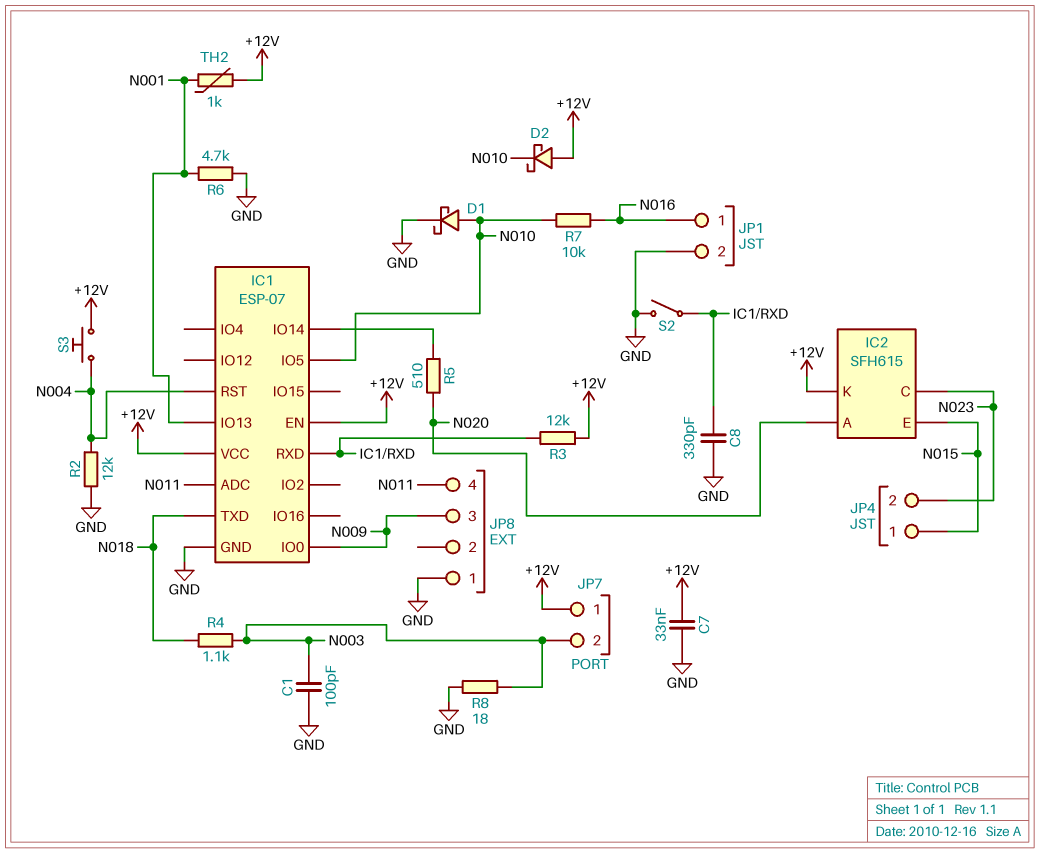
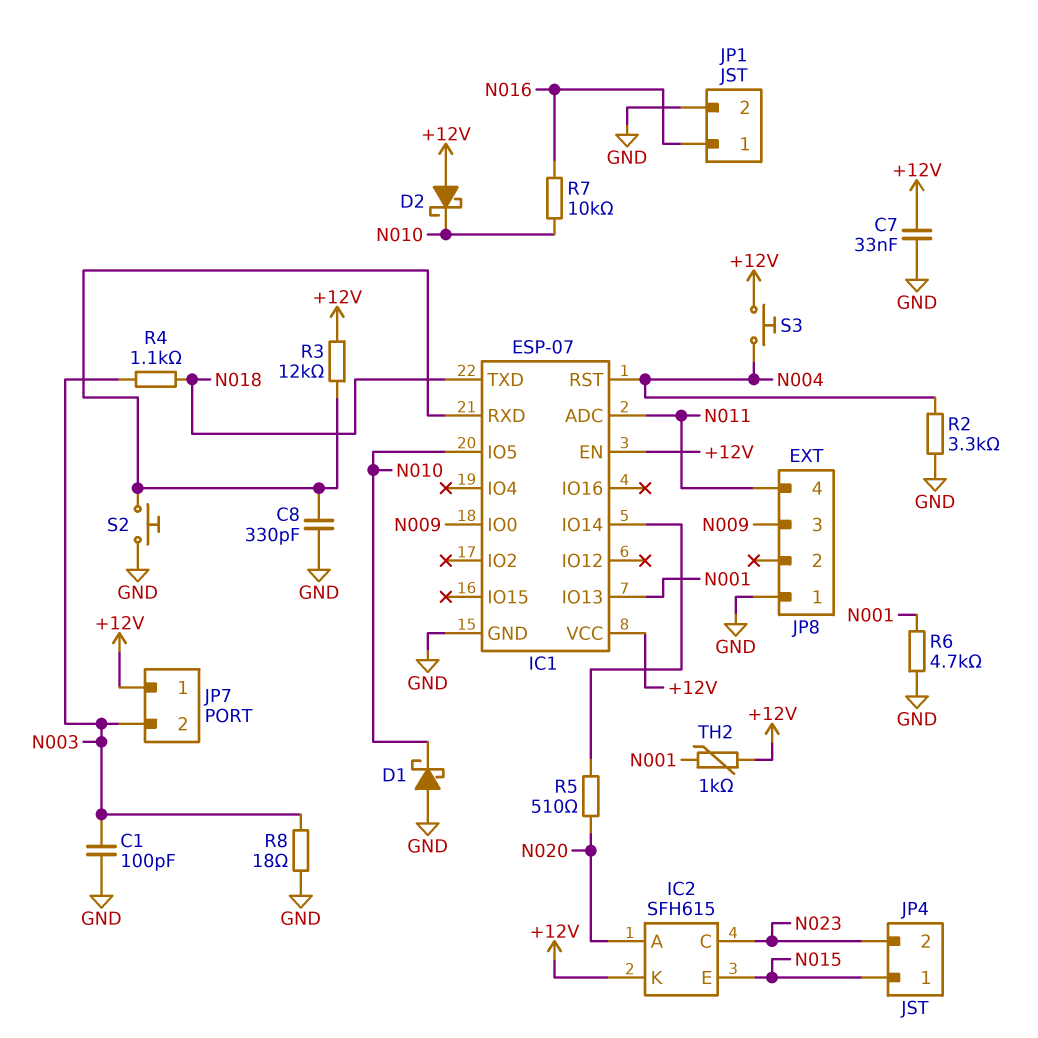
D1: schottky (A N010, K GND) -> schottky (A GND, K N010)
R2: 12k (GND, N004) -> 3.3k (GND, N004)
S2: switch (GND, IC1/RXD) -> button (GND, IC1/RXD)

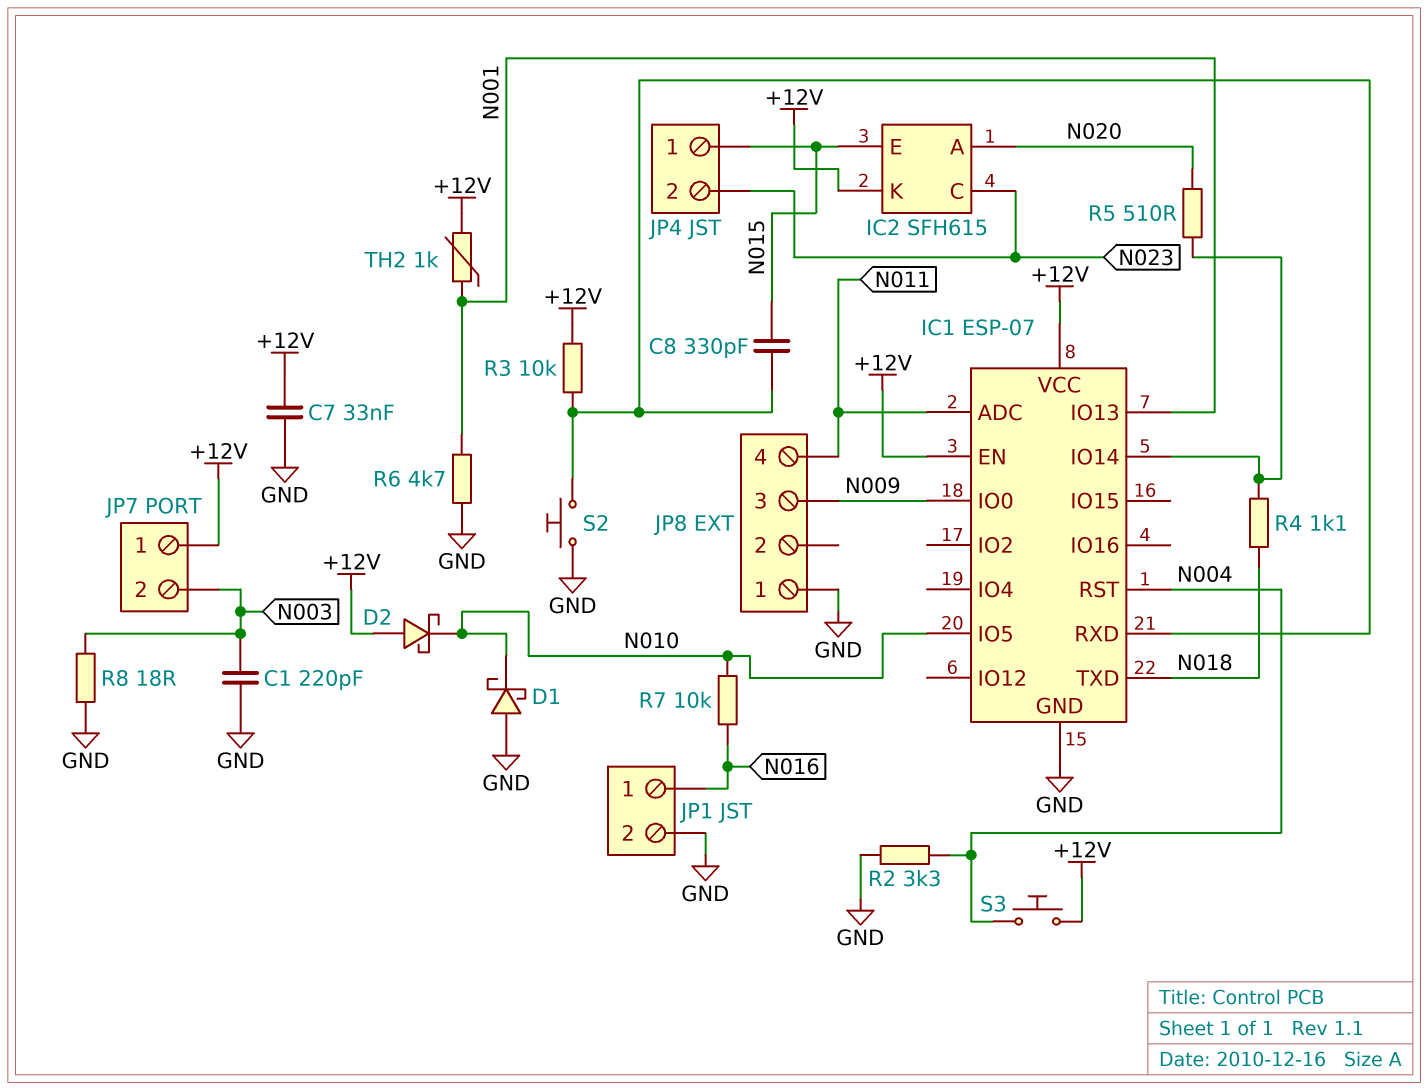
C1: 100pF (GND, N003) -> 220pF (GND, N003)
C8: 330pF (GND, IC1/RXD) -> 330pF (IC1/RXD, N015)
R3: 12k (+12V, IC1/RXD) -> 10k (+12V, IC1/RXD)
R4: 1.1k (N003, N018) -> 1.1k (IC1/IO14, N018)

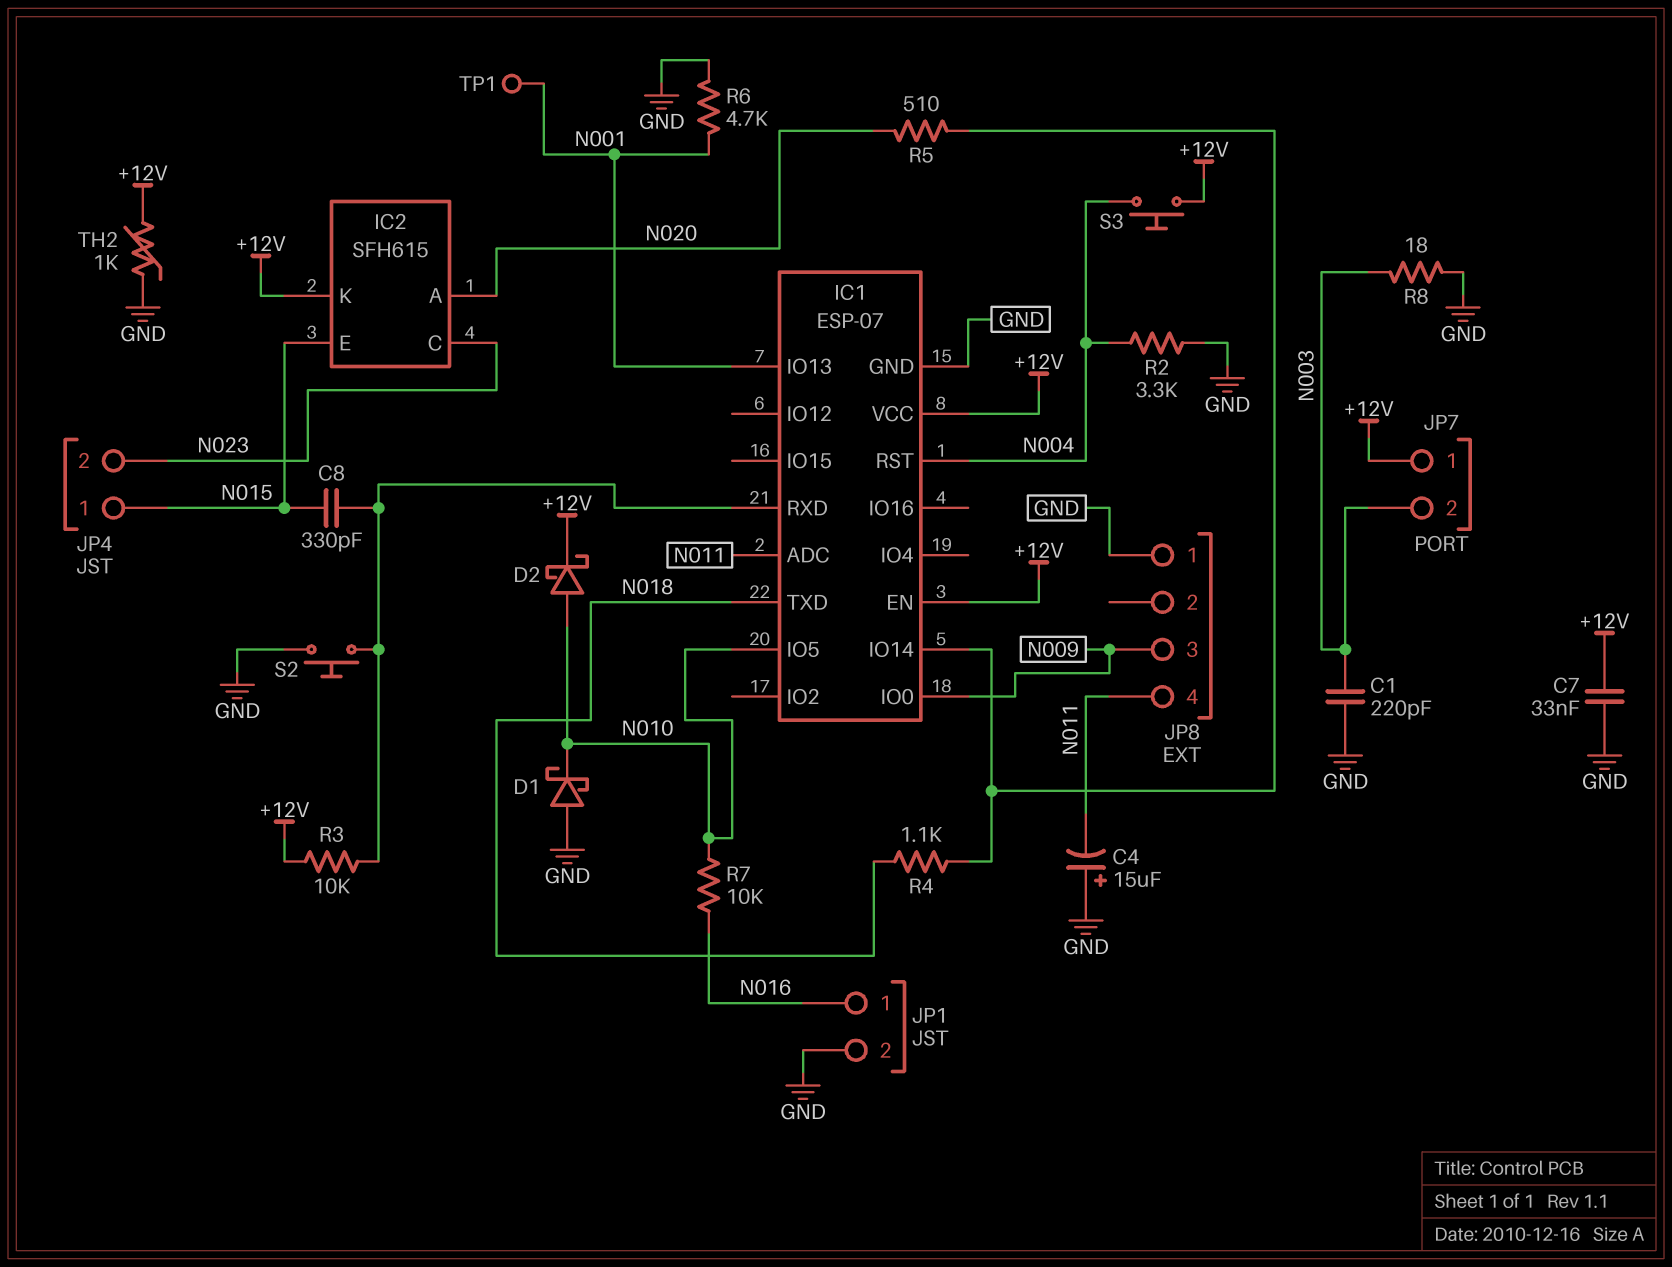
C4: none -> 15uF (plus GND, minus N011)
D2: schottky (A +12V, K N010) -> schottky (A N010, K +12V)
TH2: 1k (+12V, N001) -> 1k (+12V, GND)
TP1: none -> test point (N001)

